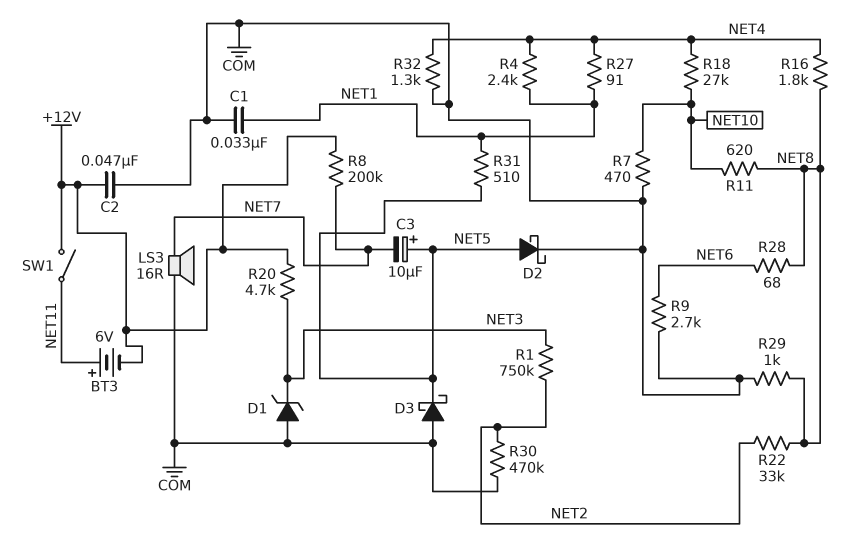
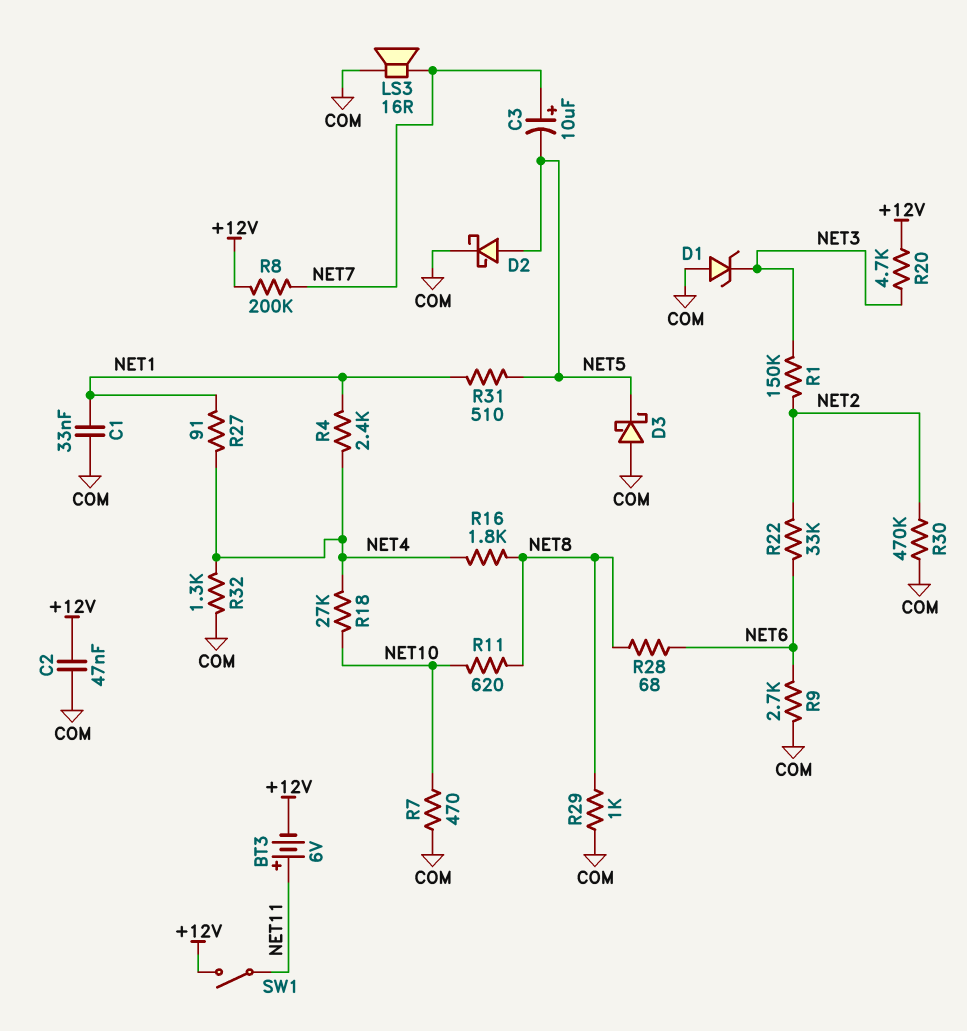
C3: 10uF (plus NET5, minus NET7) -> 10uF (plus NET7, minus NET5)
R1: 750k (NET2, NET3) -> 150k (NET2, NET3)
R22: 33k (NET2, NET8) -> 33k (NET2, NET6)

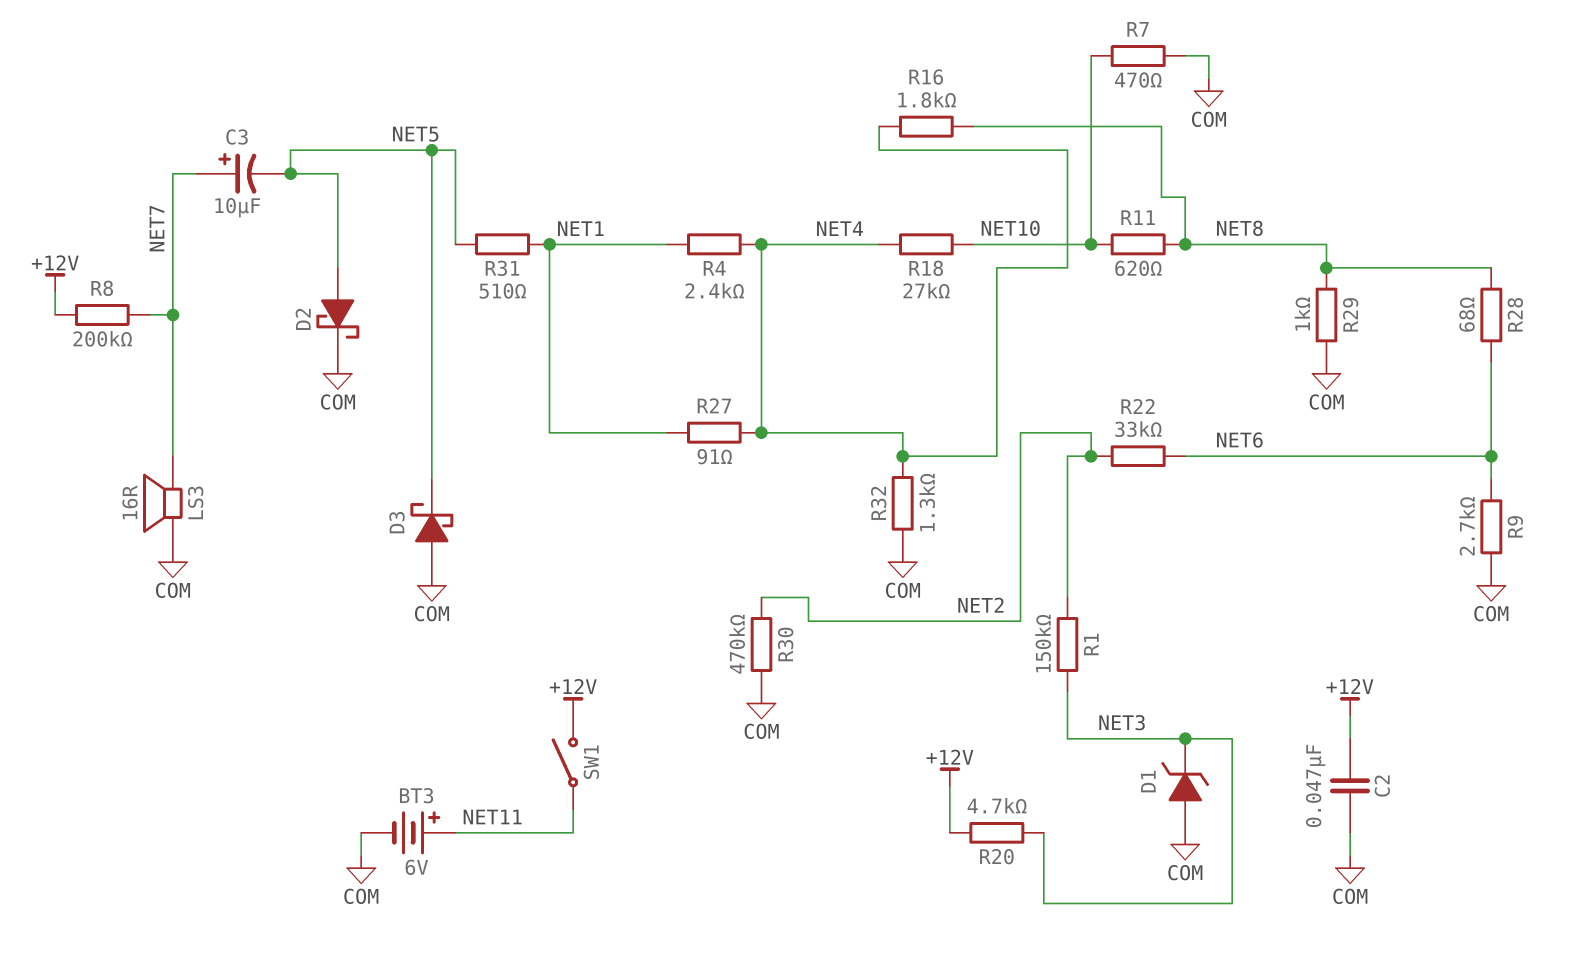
BT3: 6V (plus NET11, minus +12V) -> 6V (plus NET11, minus COM)
C1: 33nF (COM, NET1) -> none

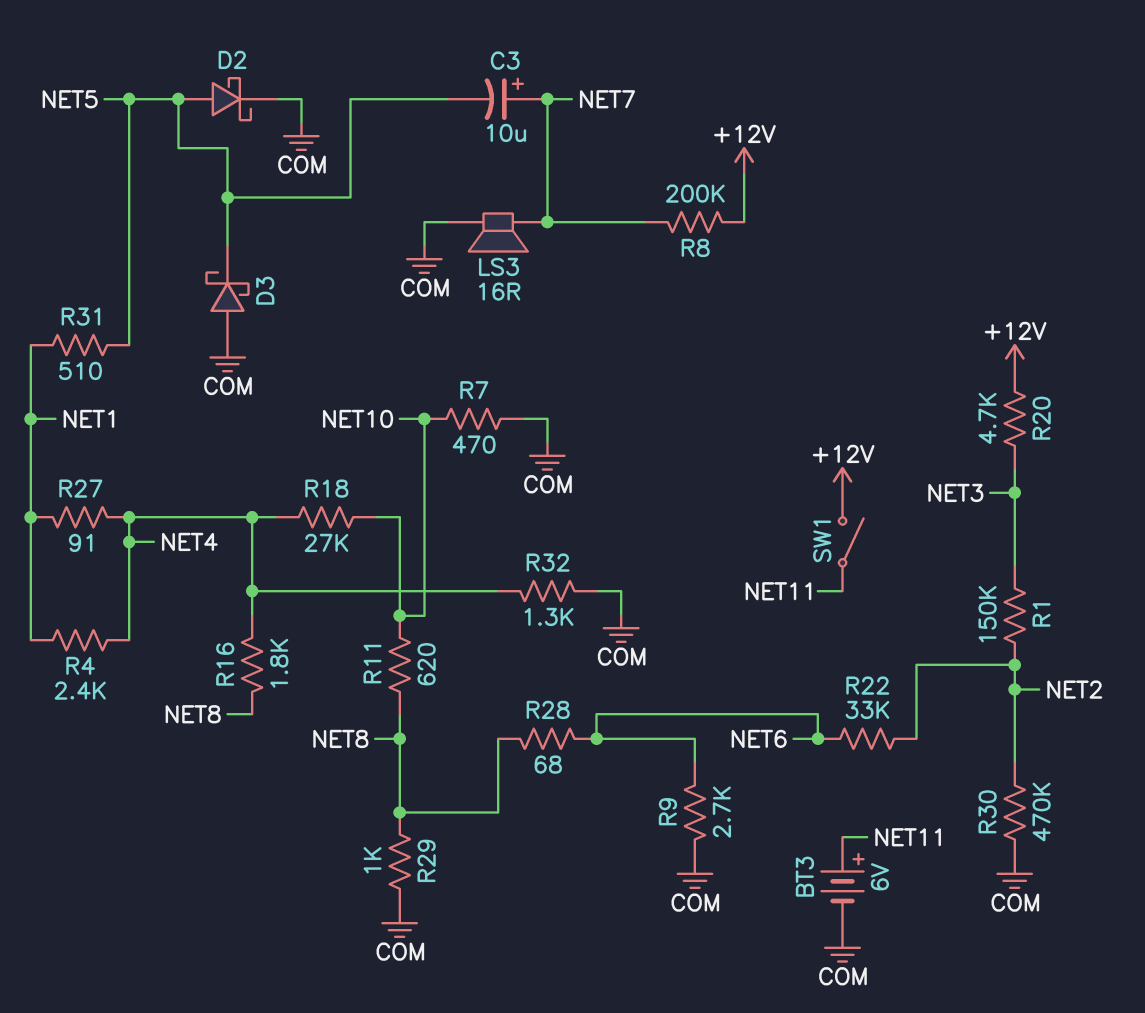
C2: 47nF (+12V, COM) -> none
D1: zener (A COM, K NET3) -> none

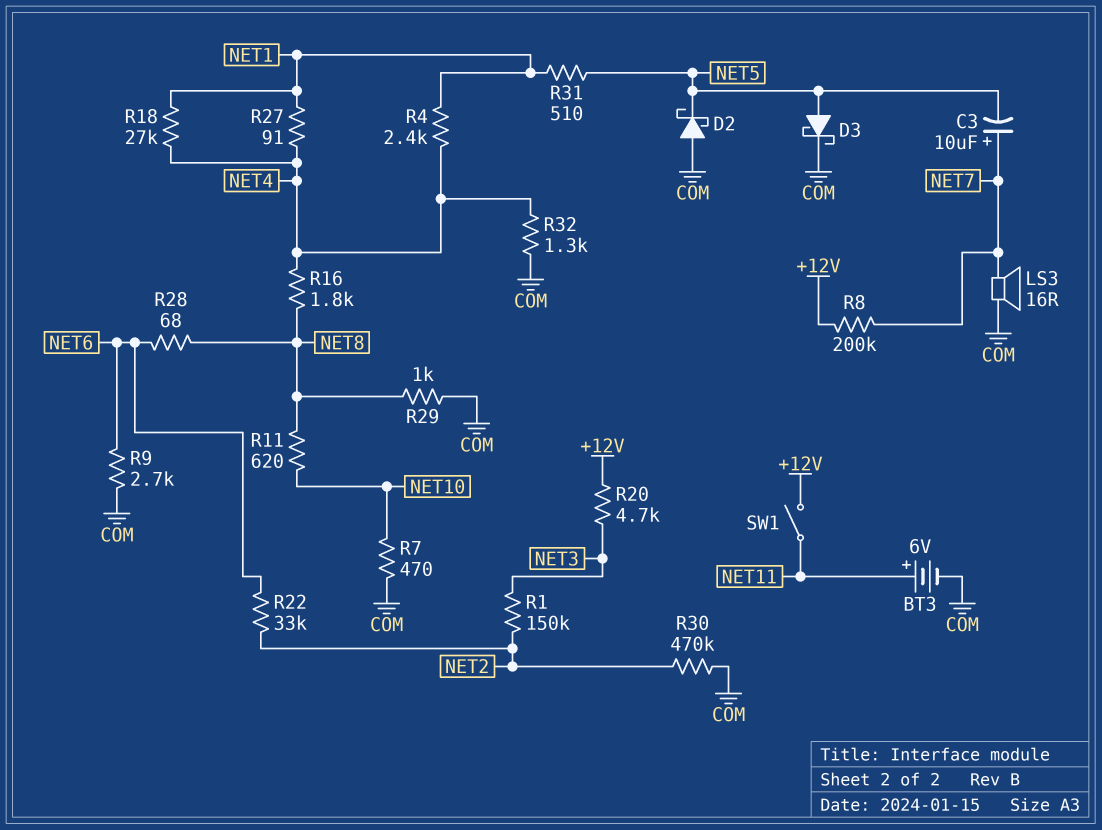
D2: schottky (A NET5, K COM) -> schottky (A COM, K NET5)
D3: schottky (A COM, K NET5) -> schottky (A NET5, K COM)
R18: 27k (NET4, NET10) -> 27k (NET1, NET4)

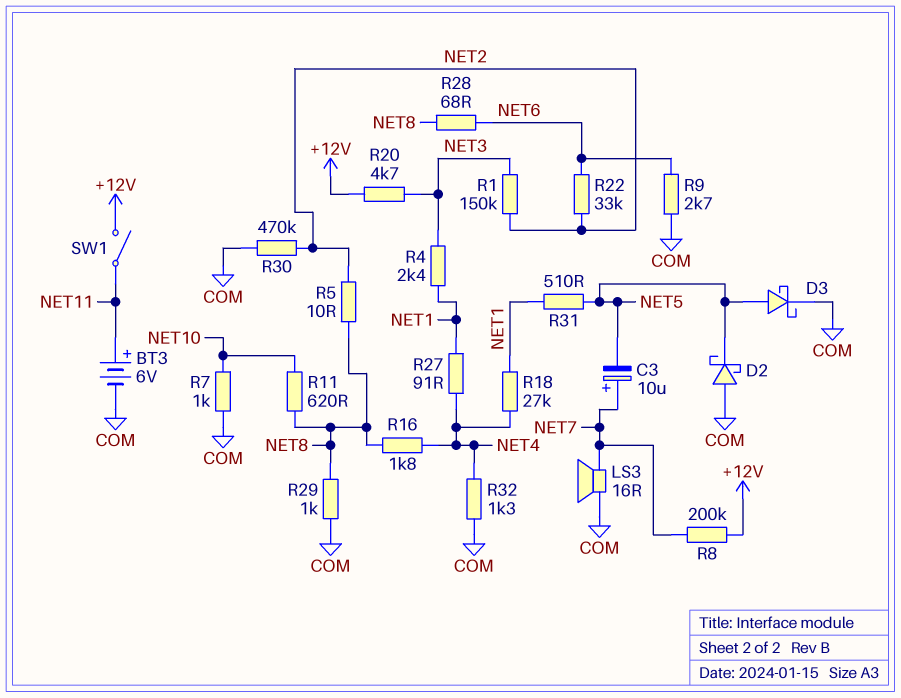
R4: 2.4k (NET1, NET4) -> 2.4k (NET1, NET3)
R5: none -> 10 (NET2, NET8)
R7: 470 (COM, NET10) -> 1k (COM, NET10)

